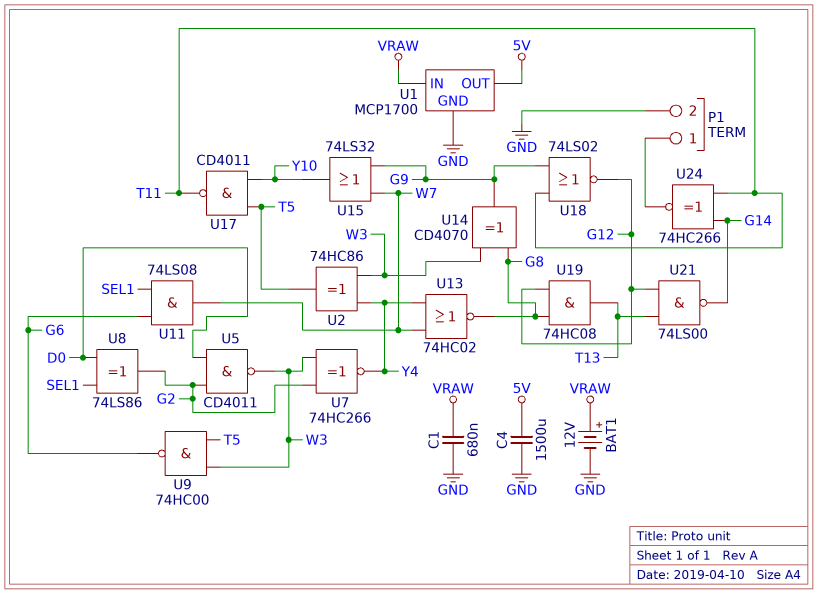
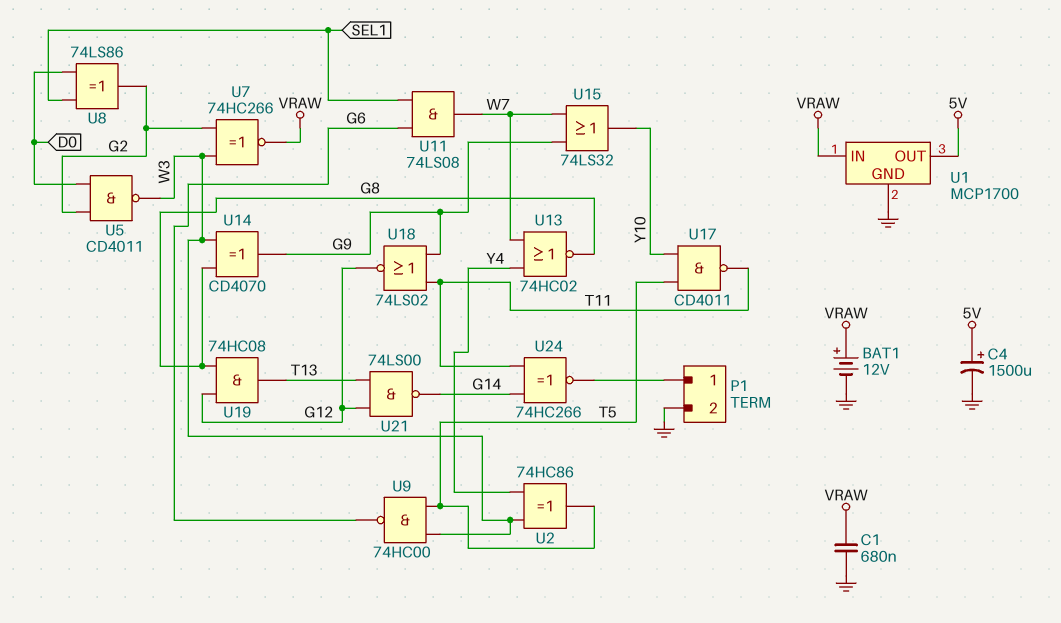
C4: 1500uF (5V, GND) -> 1500uF (plus 5V, minus GND)
U7: XNOR 74HC266 (in G2, in W3, out Y4) -> XNOR 74HC266 (in G2, in W3, out VRAW)

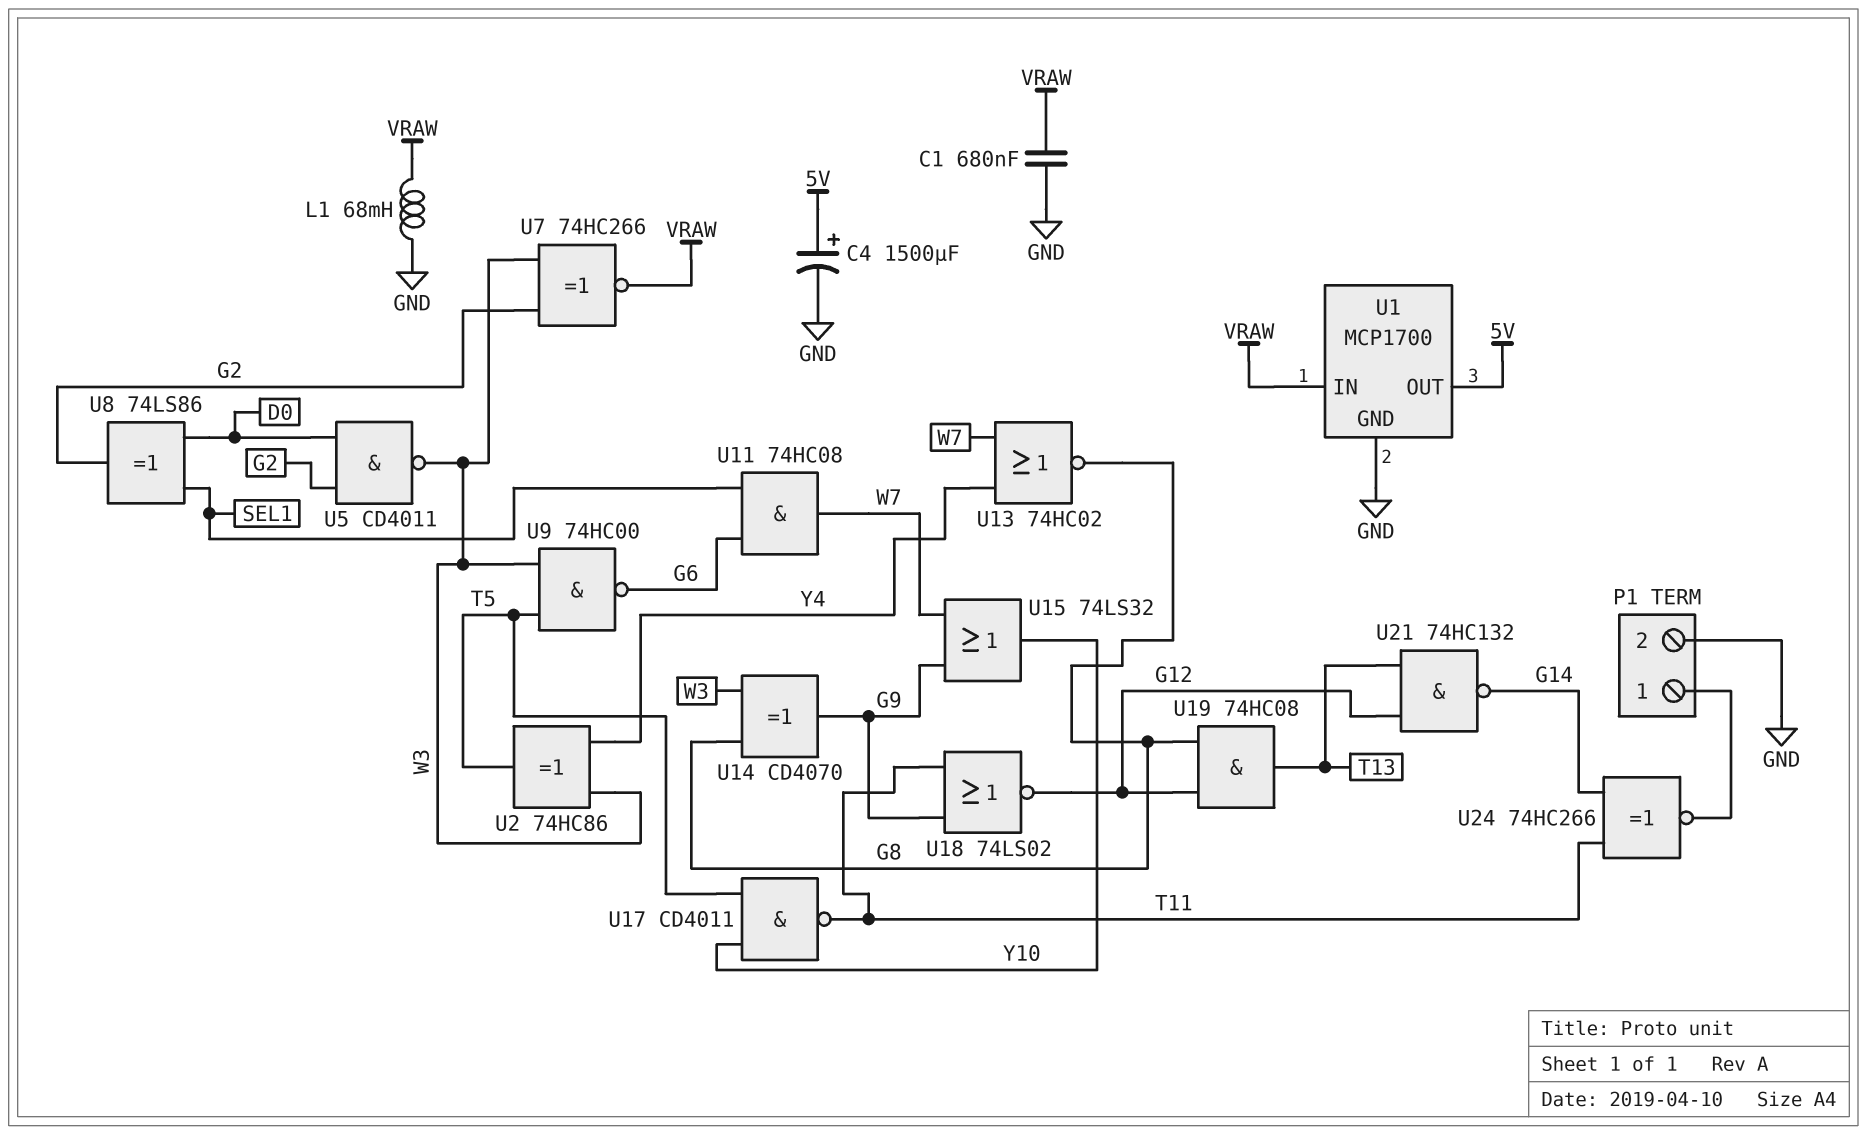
BAT1: 12V (plus VRAW, minus GND) -> none
L1: none -> 68mH (GND, VRAW)
U11: AND 74LS08 (in G6, in SEL1, out W7) -> AND 74HC08 (in G6, in SEL1, out W7)
U21: NAND 74LS00 (in G12, in T13, out G14) -> NAND 74HC132 (in G12, in T13, out G14)

